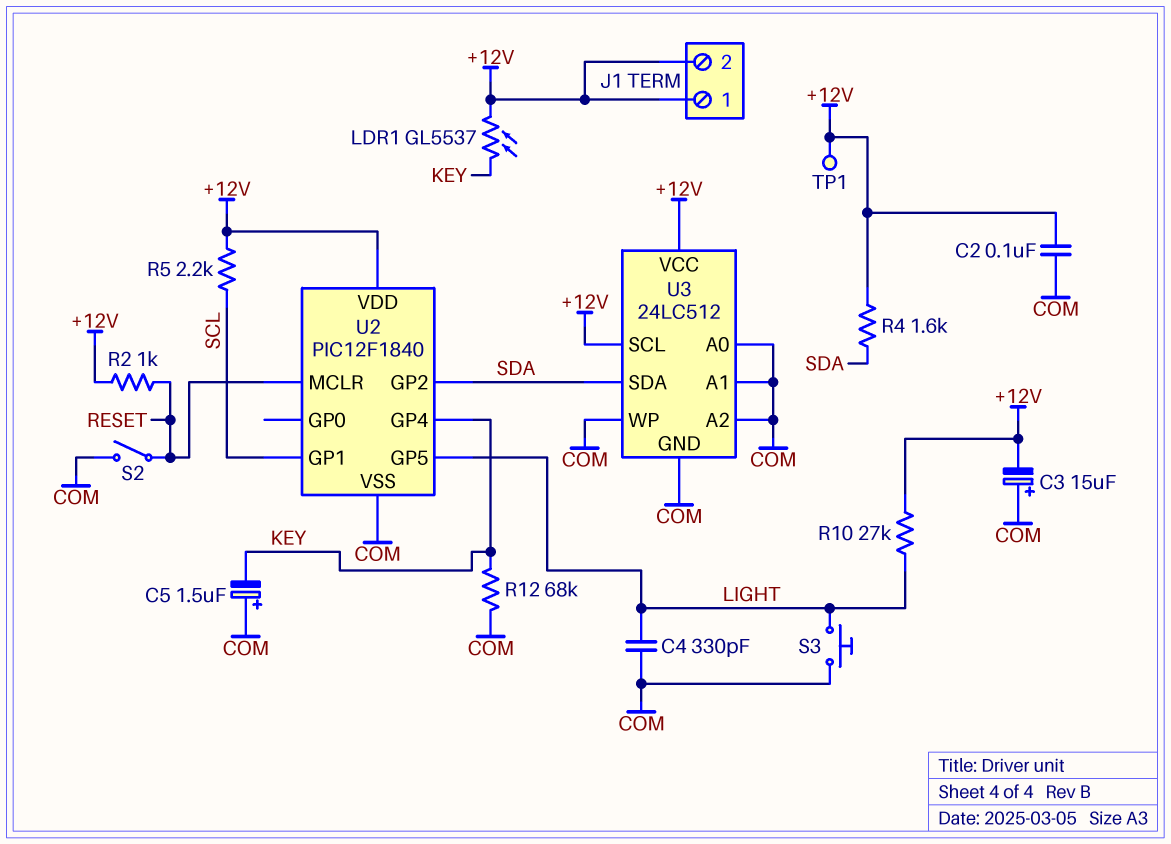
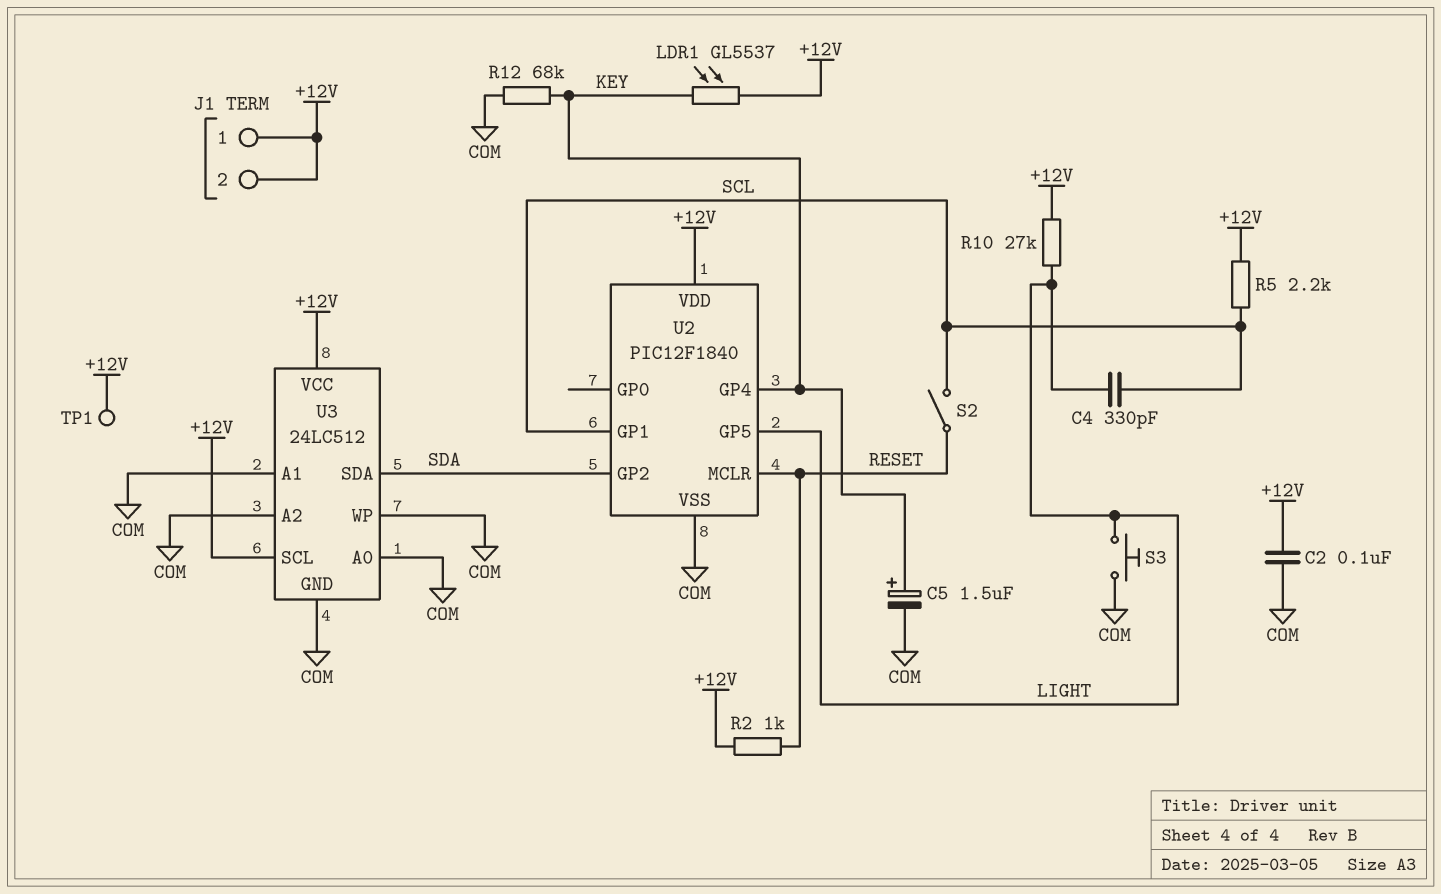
C3: 15uF (plus COM, minus +12V) -> none
C4: 330pF (COM, LIGHT) -> 330pF (LIGHT, SCL)
C5: 1.5uF (plus COM, minus KEY) -> 1.5uF (plus KEY, minus COM)
R4: 1.6k (+12V, SDA) -> none
S2: switch (COM, RESET) -> switch (RESET, SCL)

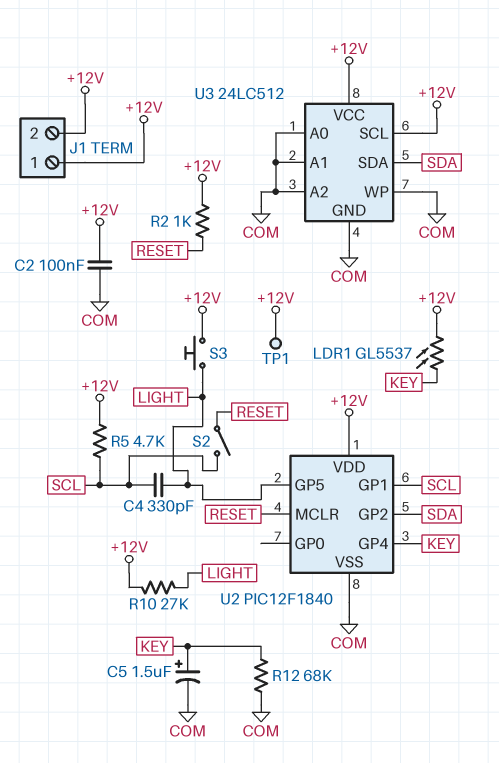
R5: 2.2k (+12V, SCL) -> 4.7k (+12V, SCL)
S3: button (COM, LIGHT) -> button (+12V, LIGHT)

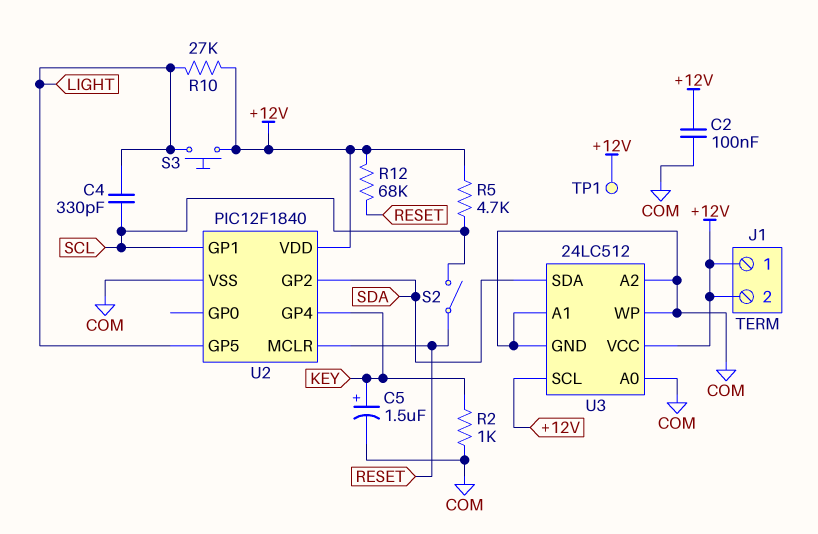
LDR1: GL5537 (+12V, KEY) -> none
R2: 1k (+12V, RESET) -> 1k (COM, KEY)
R12: 68k (COM, KEY) -> 68k (+12V, RESET)

